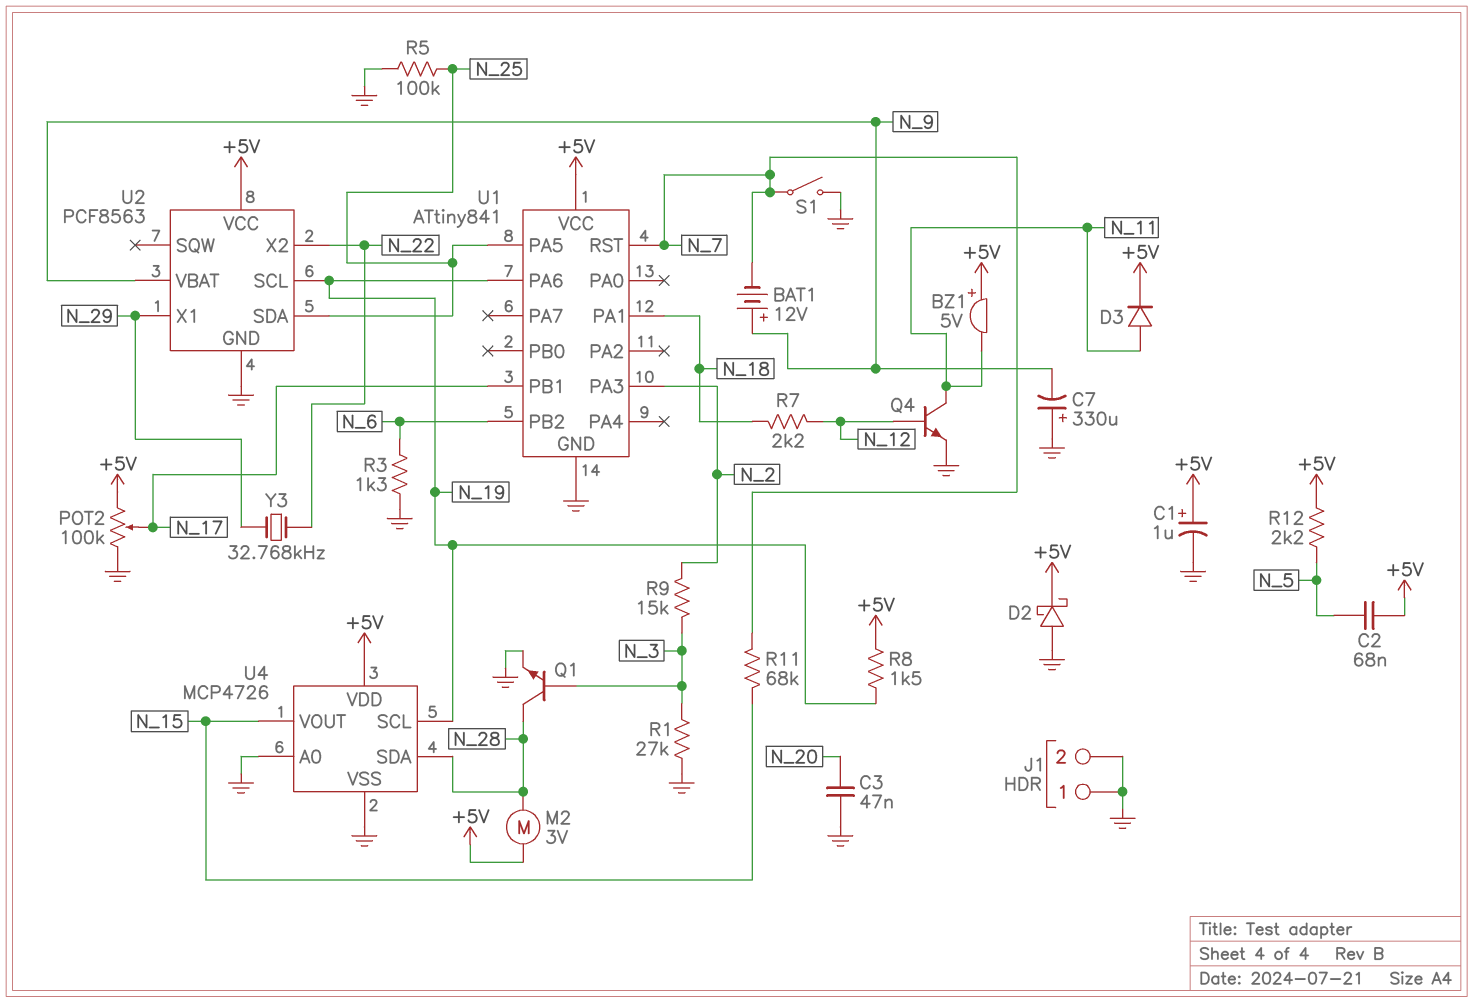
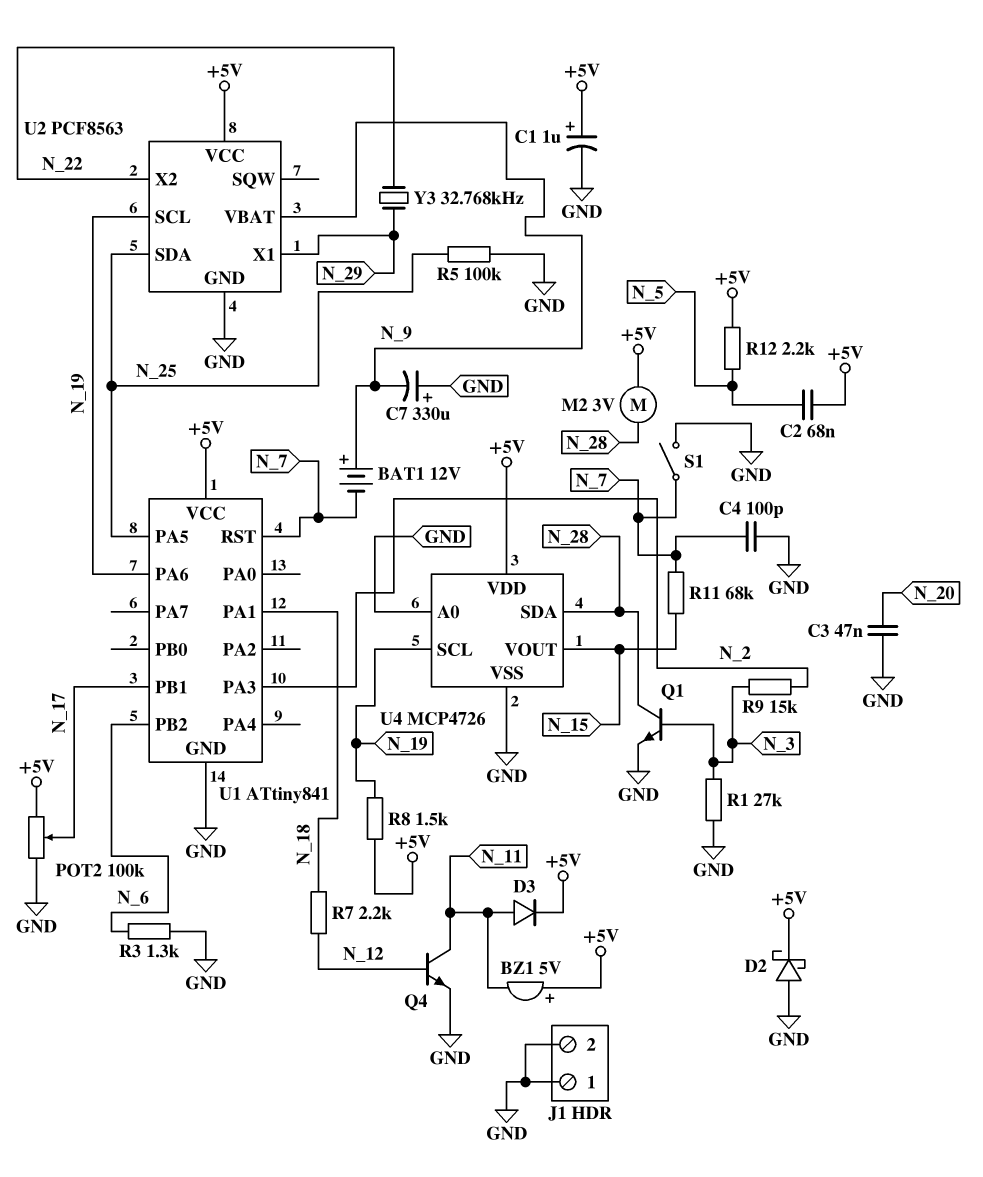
C4: none -> 100pF (GND, N_7)

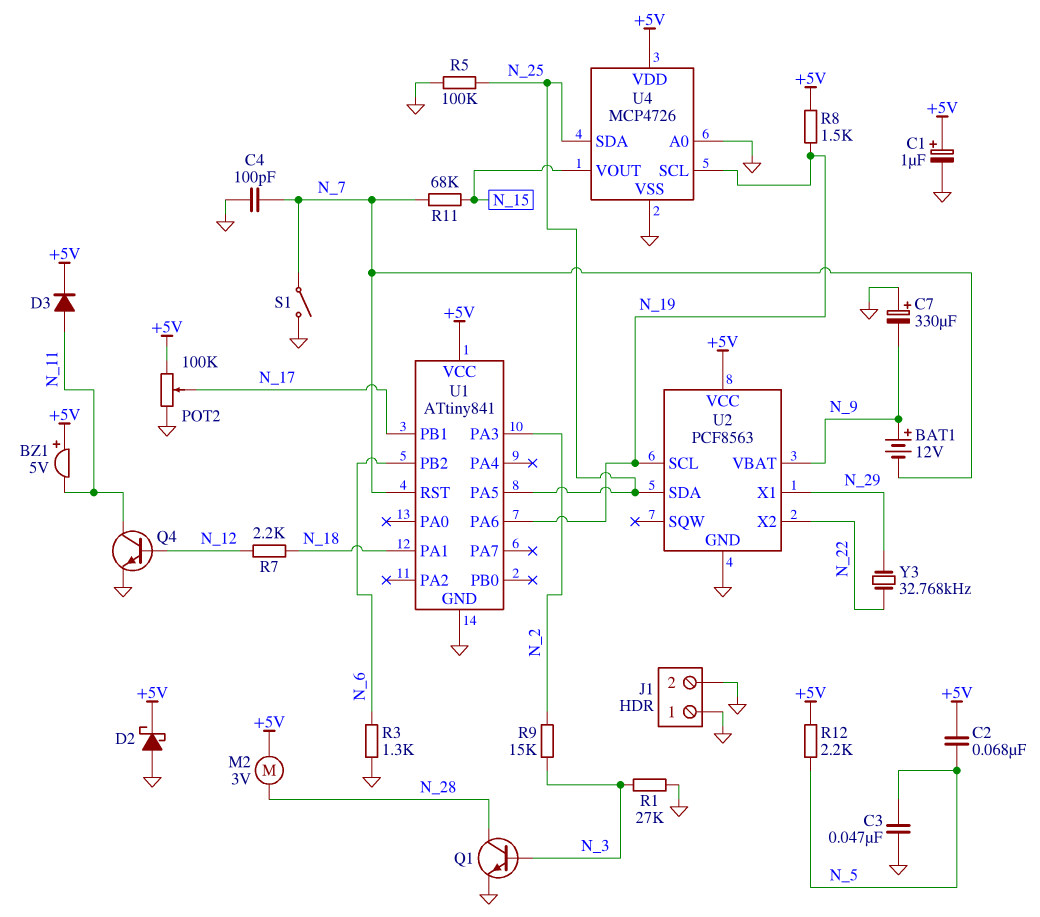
C3: 47nF (GND, N_20) -> 47nF (GND, N_5)
U4 pin SDA: N_28 -> N_25

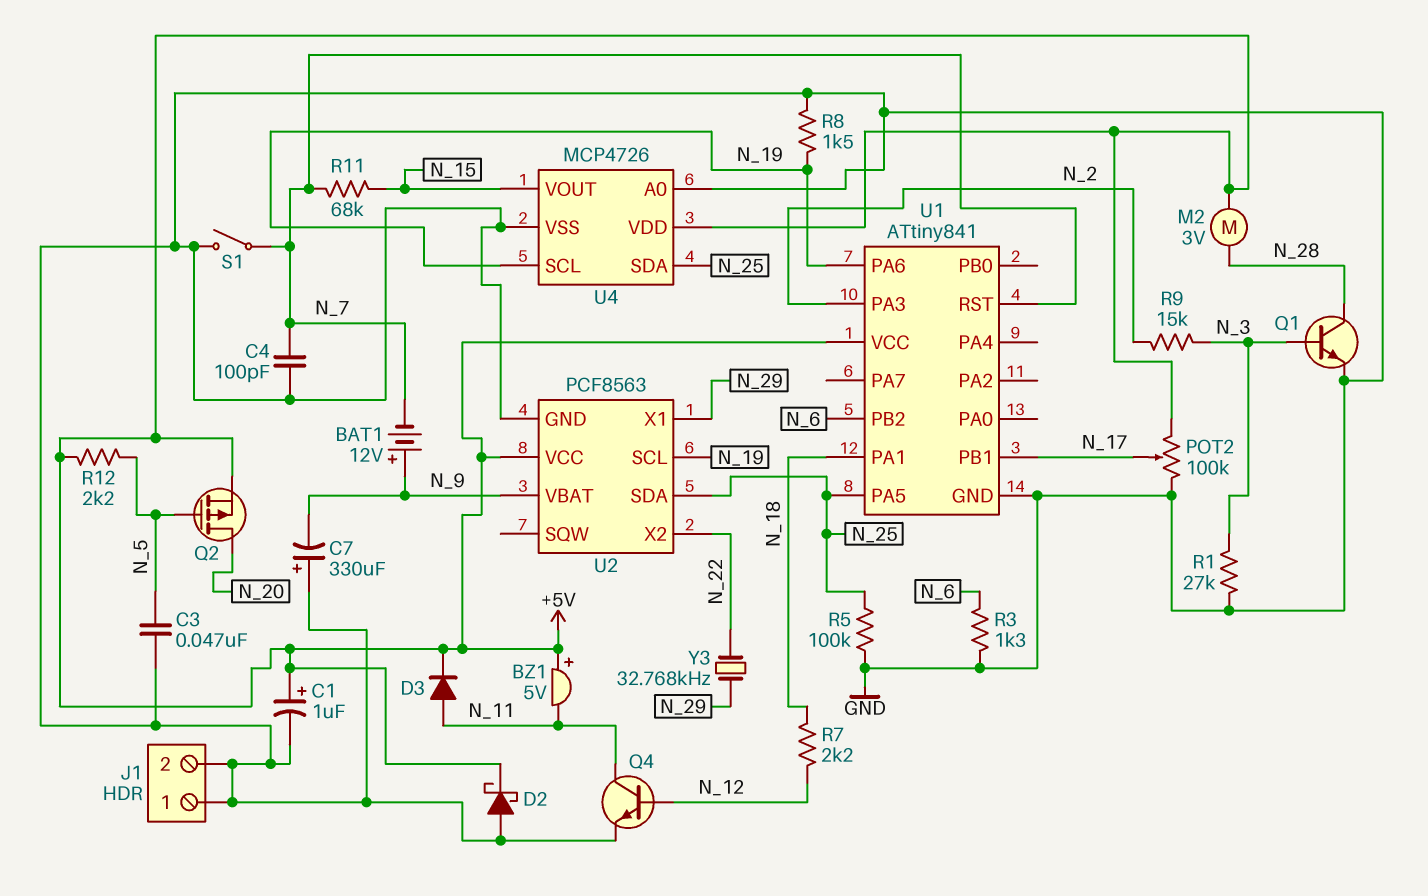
C2: 68nF (+5V, N_5) -> none
Q2: none -> PMOS (G N_5, D N_20, S +5V)
R8: 1.5k (+5V, N_19) -> 1.5k (GND, N_19)

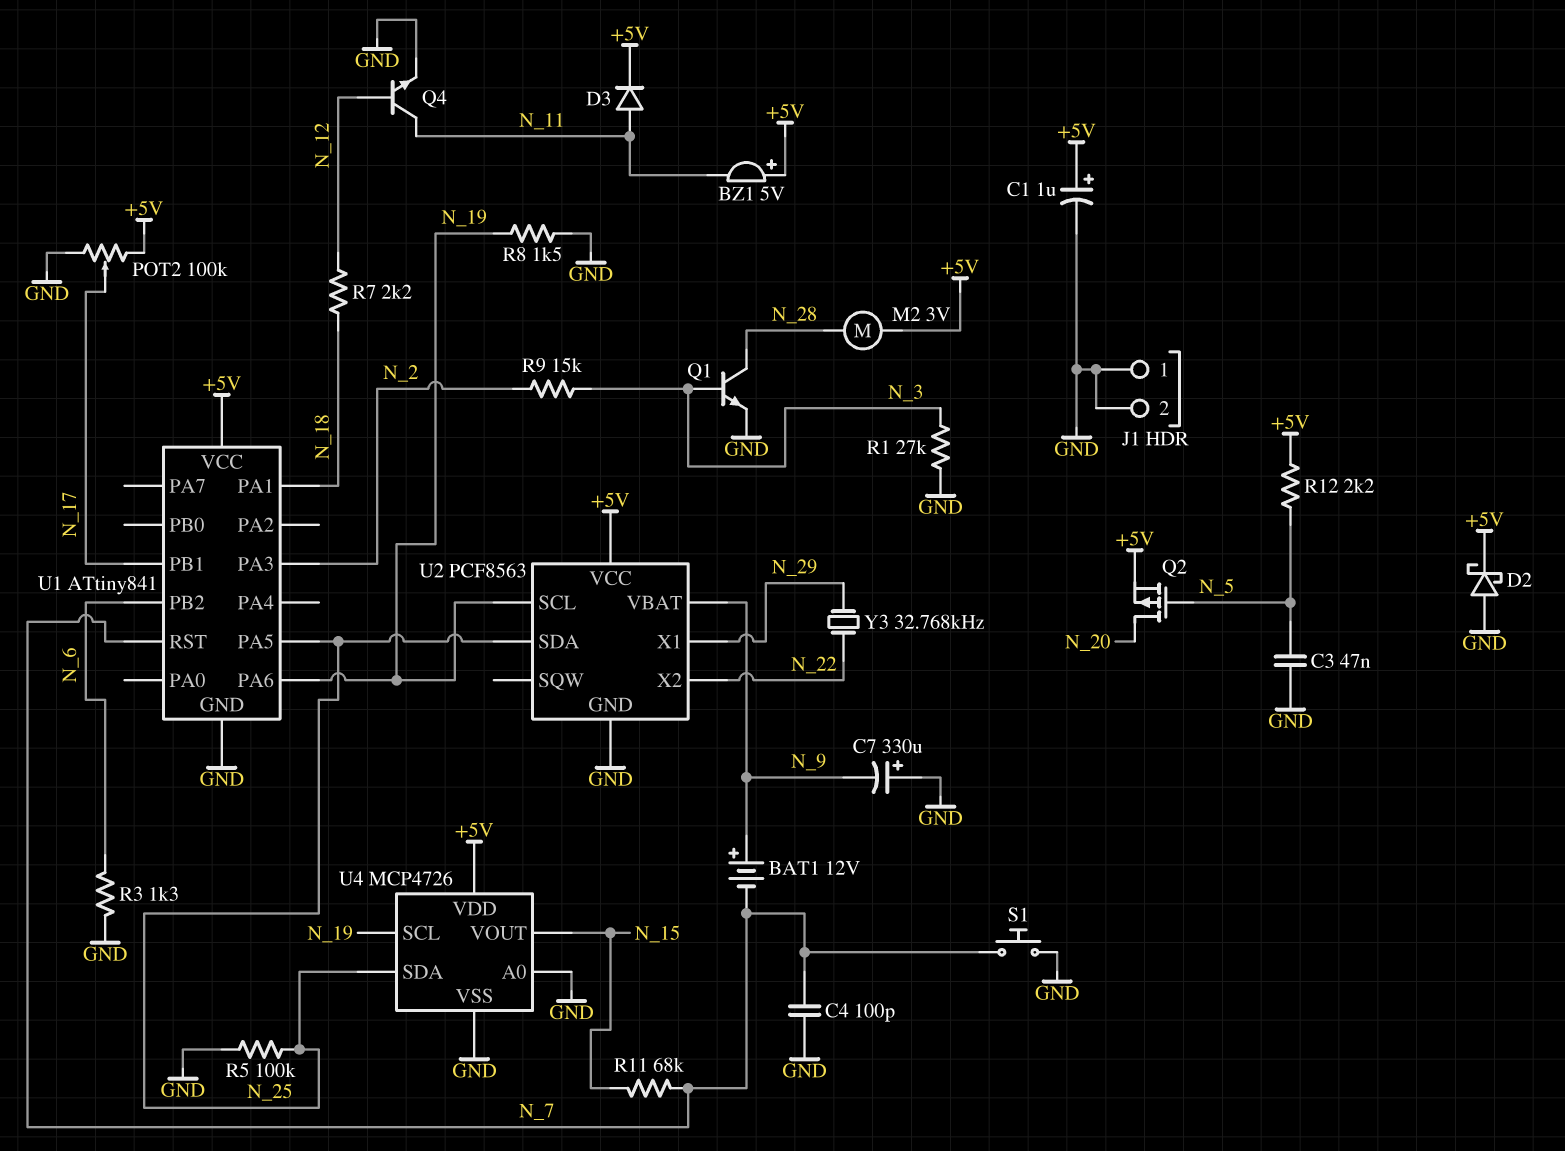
S1: switch (GND, N_7) -> button (GND, N_7)

